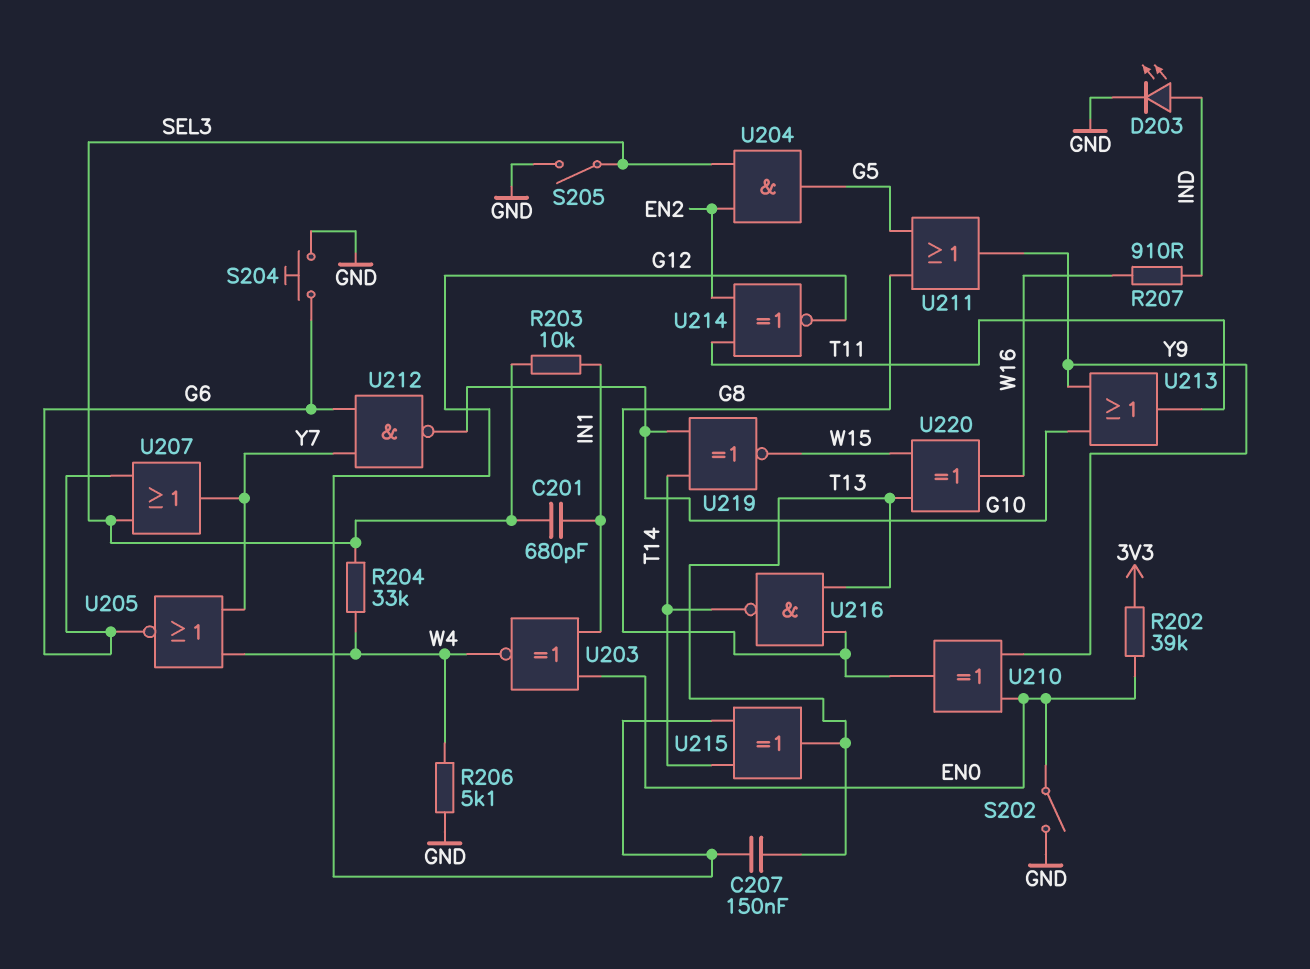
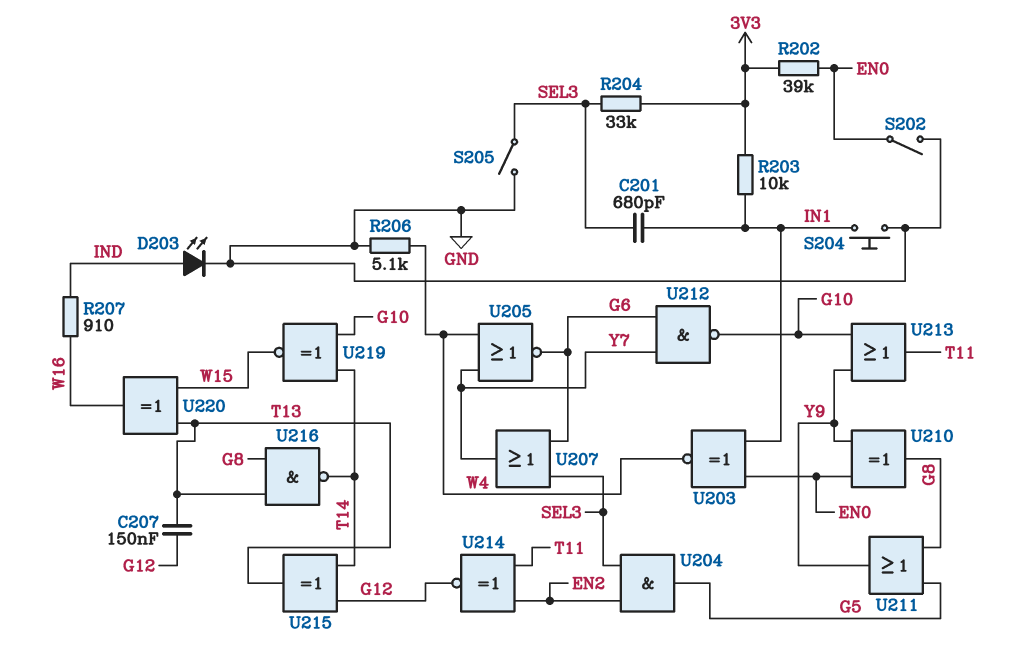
R203: 10k (IN1, SEL3) -> 10k (3V3, IN1)
R204: 33k (SEL3, W4) -> 33k (3V3, SEL3)
S204: button (G6, GND) -> button (GND, IN1)

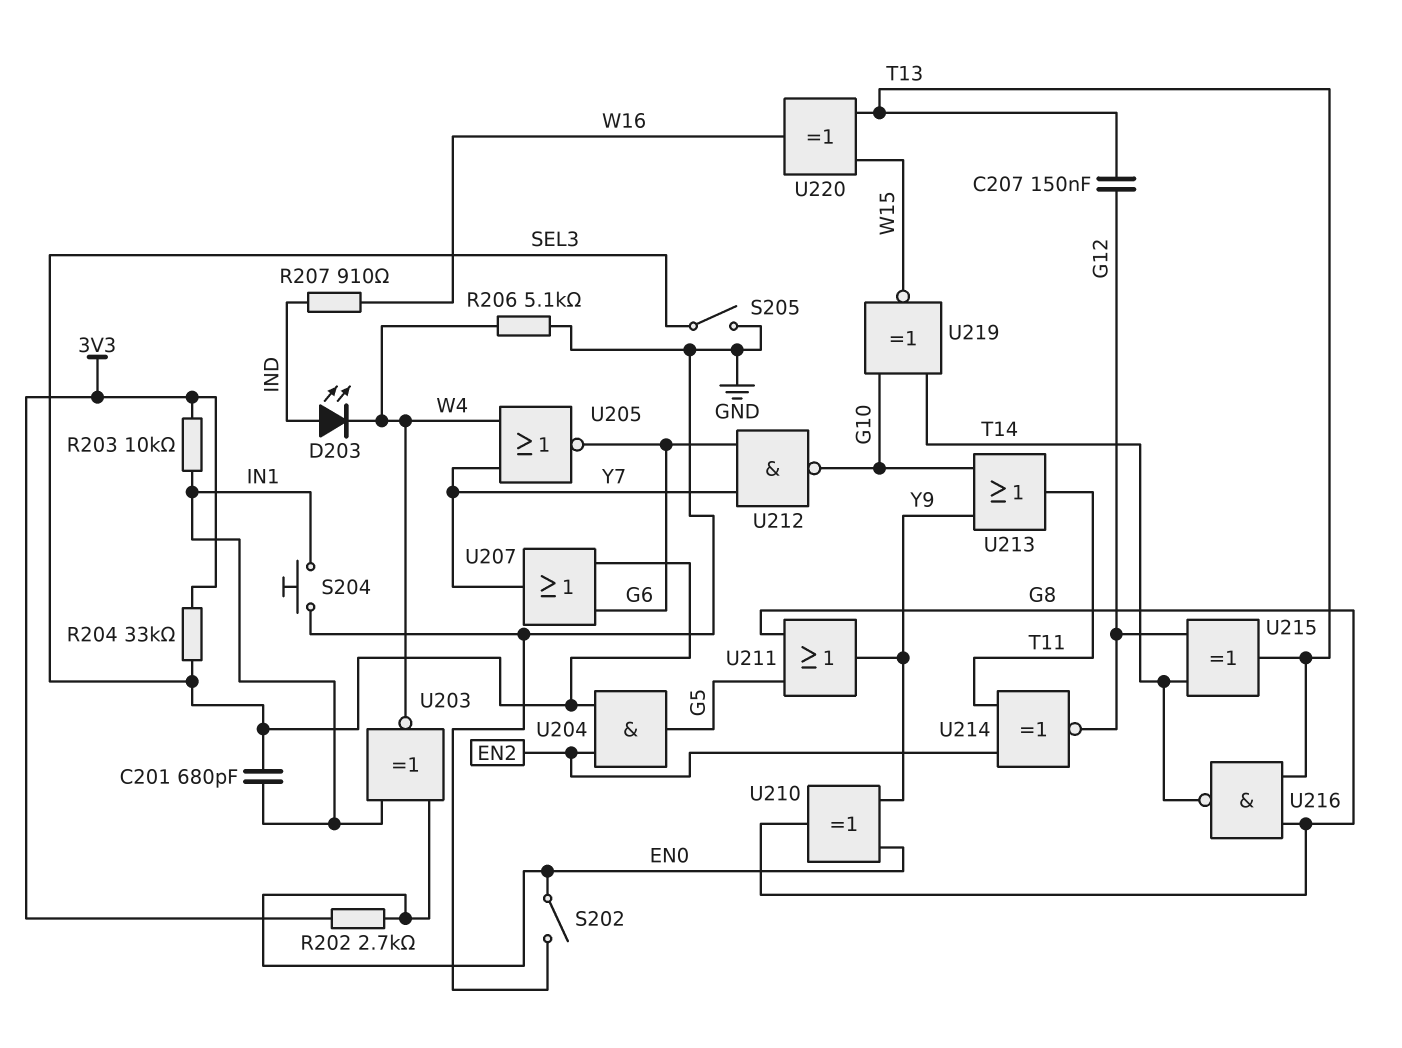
D203: LED (A IND, K GND) -> LED (A IND, K W4)
R202: 39k (3V3, EN0) -> 2.7k (3V3, EN0)

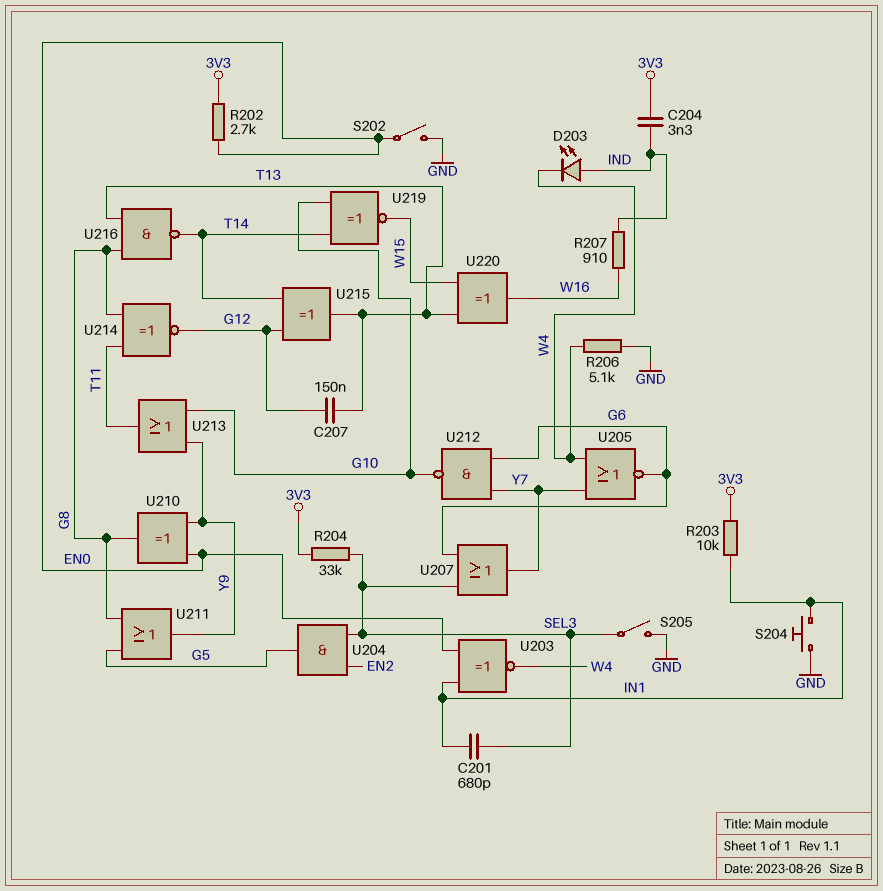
C204: none -> 3.3nF (3V3, IND)
U214: XNOR (in EN2, in T11, out G12) -> XNOR (in G8, in T11, out G12)

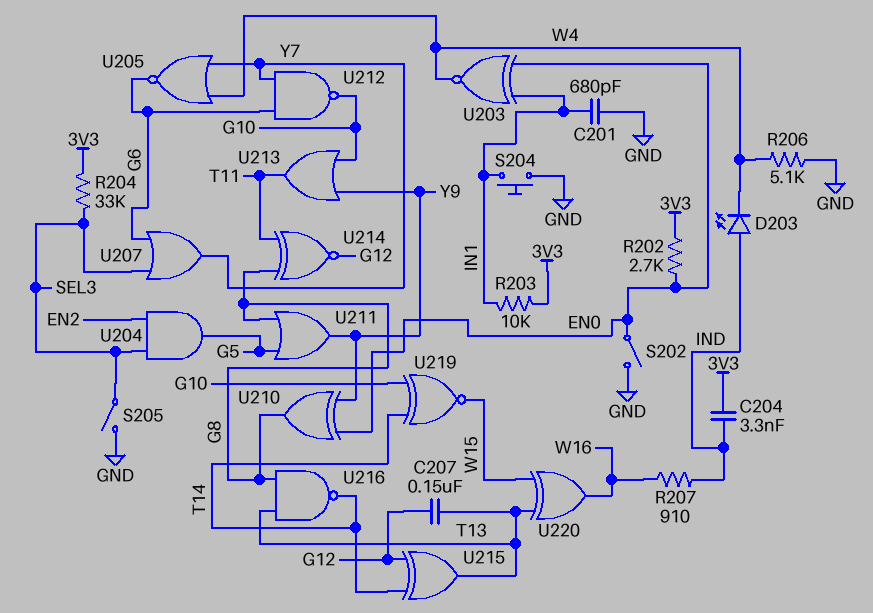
C201: 680pF (IN1, SEL3) -> 680pF (GND, IN1)

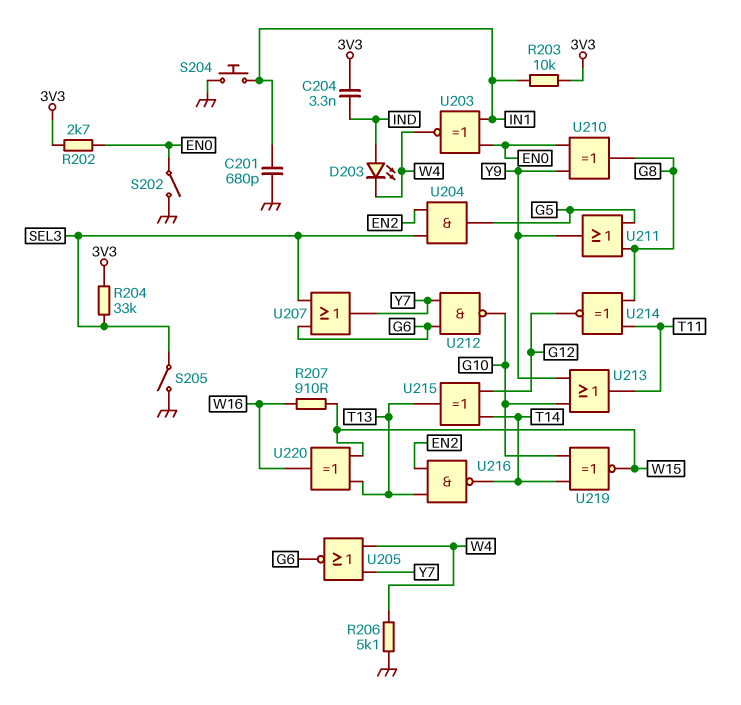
C207: 150nF (G12, T13) -> none
R207: 910 (IND, W16) -> 910 (W15, W16)
U216: NAND (in G8, in T13, out T14) -> NAND (in EN2, in T13, out T14)

